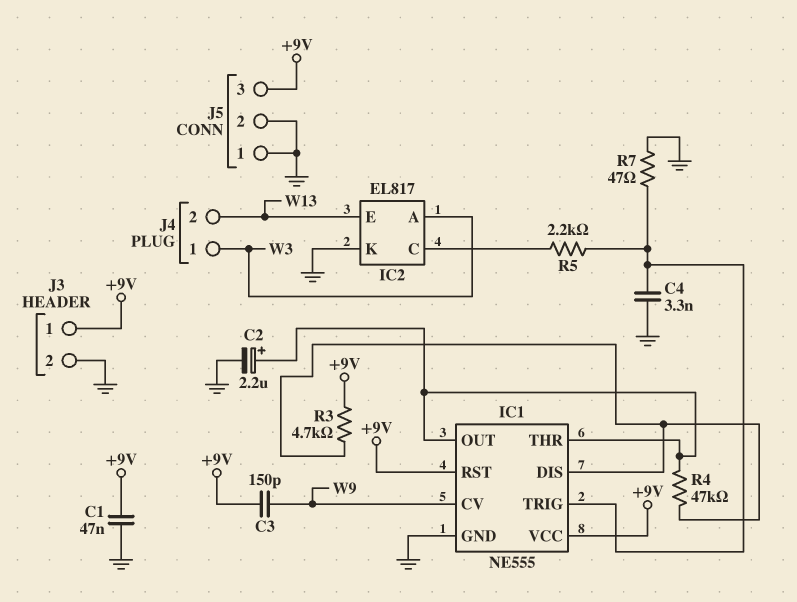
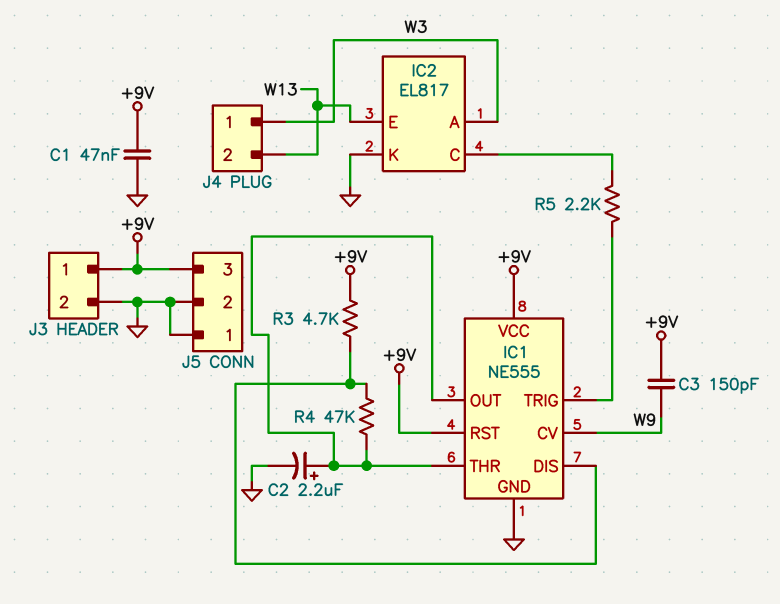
C4: 3.3nF (GND, IC1/TRIG) -> none
R7: 47 (GND, IC1/TRIG) -> none

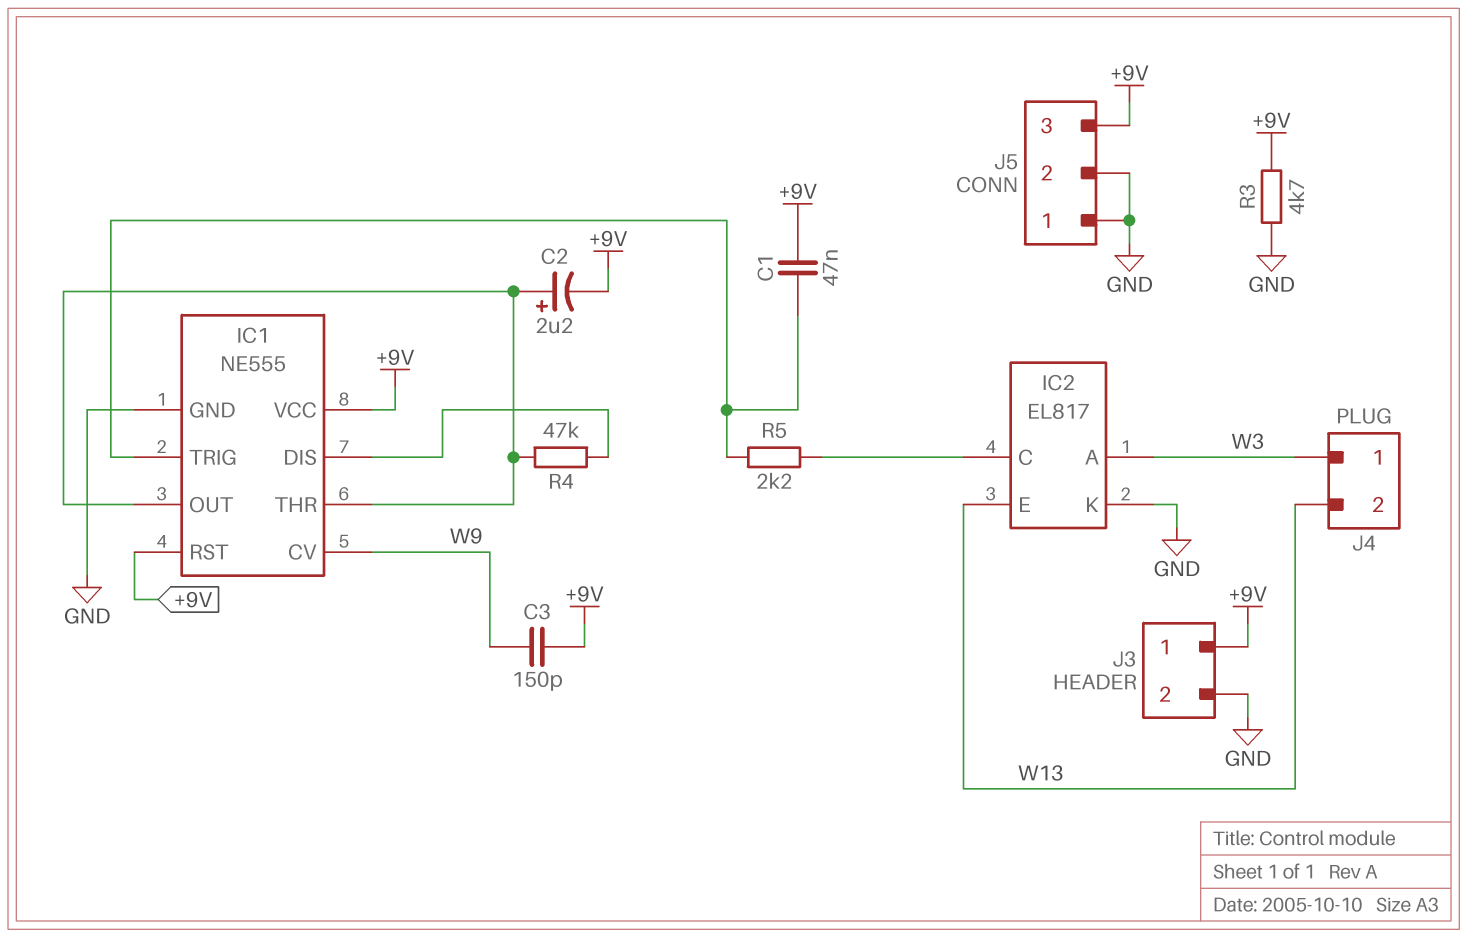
C1: 47nF (+9V, GND) -> 47nF (+9V, IC1/TRIG)
C2: 2.2uF (plus IC1/OUT, minus GND) -> 2.2uF (plus IC1/OUT, minus +9V)
R3: 4.7k (+9V, IC1/DIS) -> 4.7k (+9V, GND)

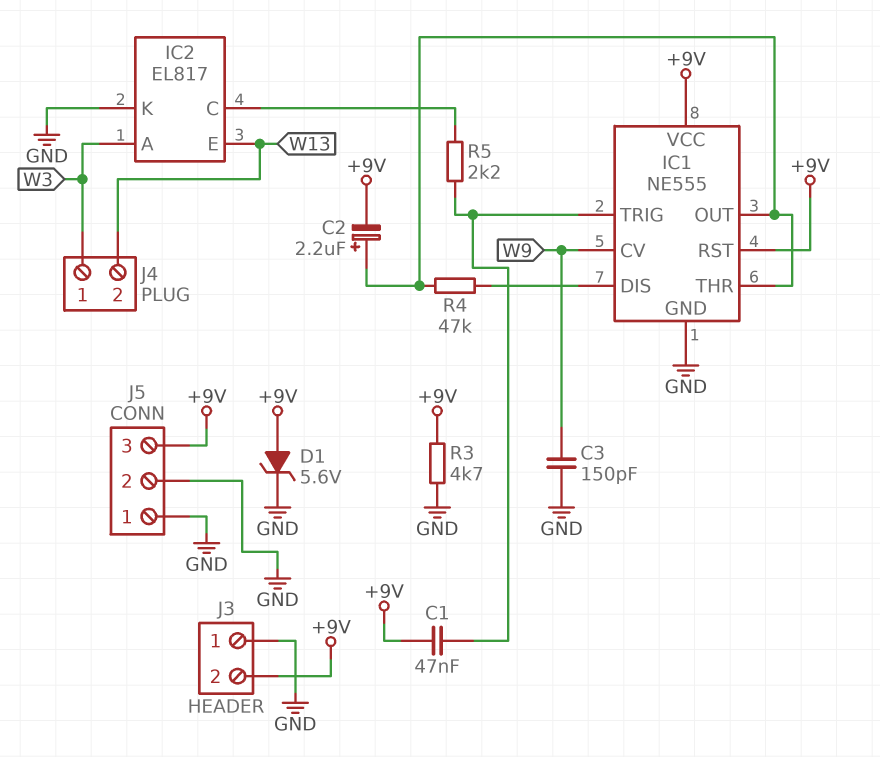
C3: 150pF (+9V, W9) -> 150pF (GND, W9)
D1: none -> zener 5.6V (A +9V, K GND)
J3 pin 1: +9V -> GND
J3 pin 2: GND -> +9V

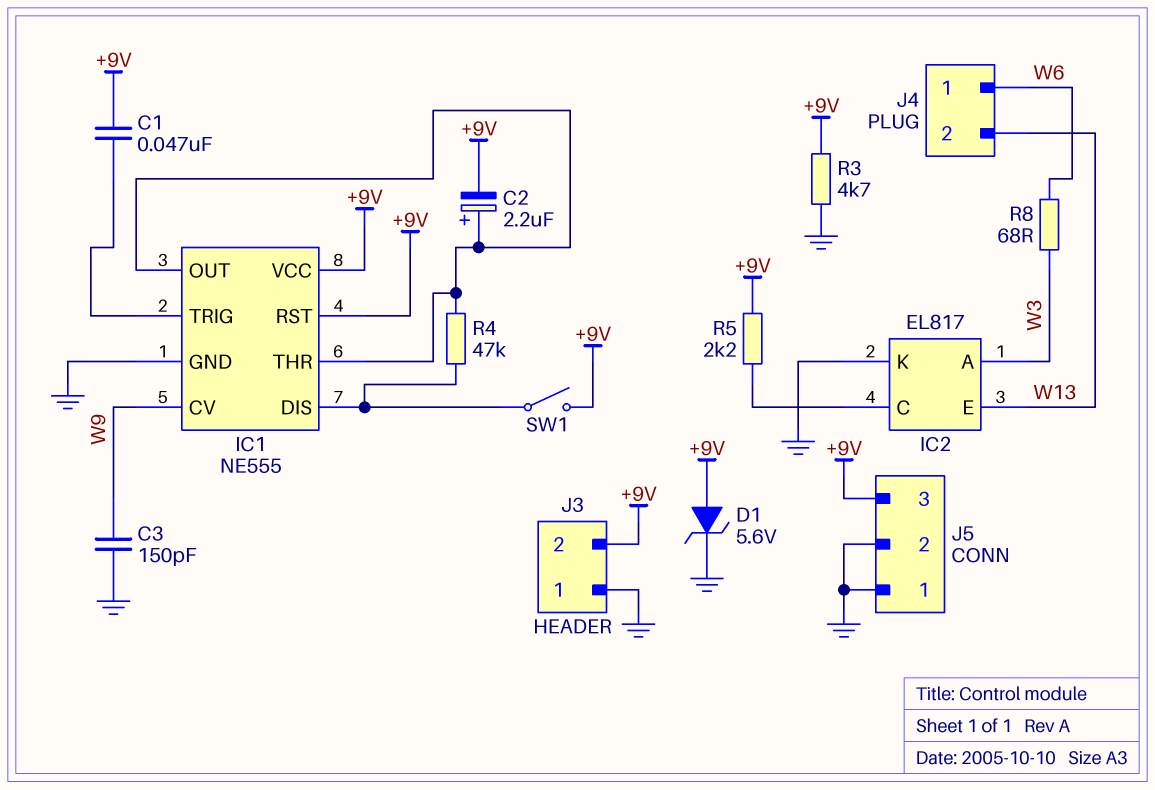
J4 pin 1: W3 -> W6
R5: 2.2k (IC1/TRIG, IC2/C) -> 2.2k (+9V, IC2/C)
R8: none -> 68 (W3, W6)
SW1: none -> switch (+9V, IC1/DIS)

